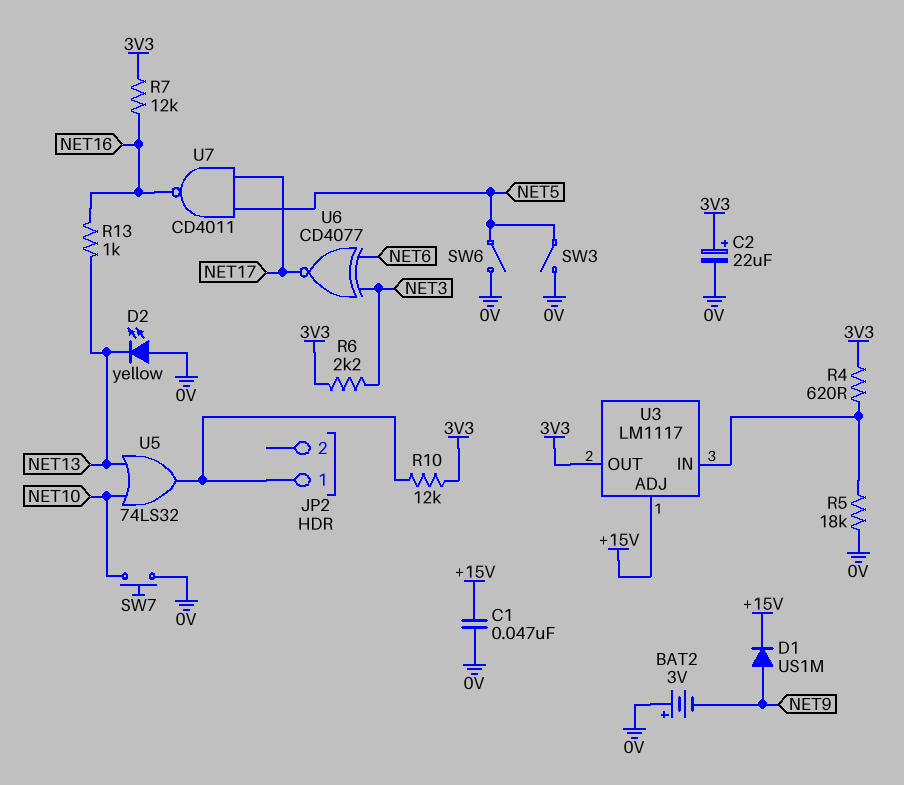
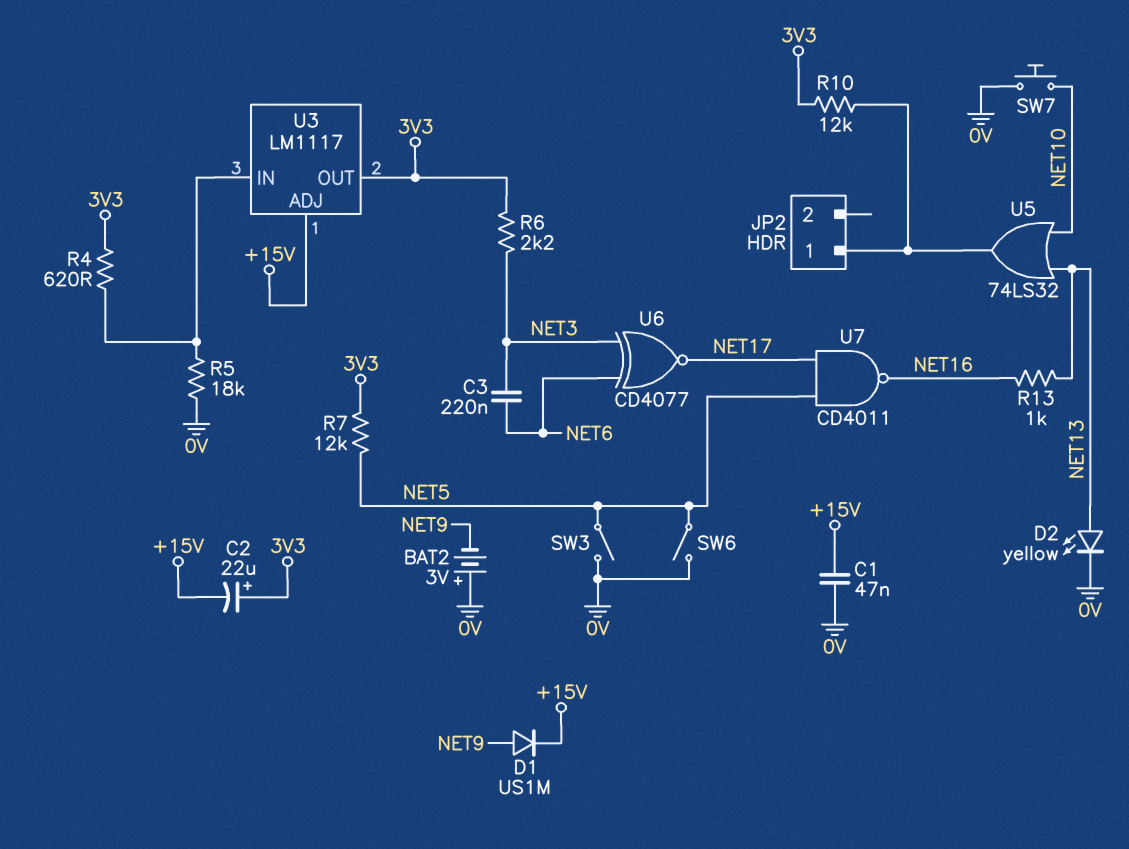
C2: 22uF (plus 3V3, minus 0V) -> 22uF (plus 3V3, minus +15V)
C3: none -> 220nF (NET3, NET6)
D2: LED yellow (A 0V, K NET13) -> LED yellow (A NET13, K 0V)
R7: 12k (3V3, NET16) -> 12k (3V3, NET5)

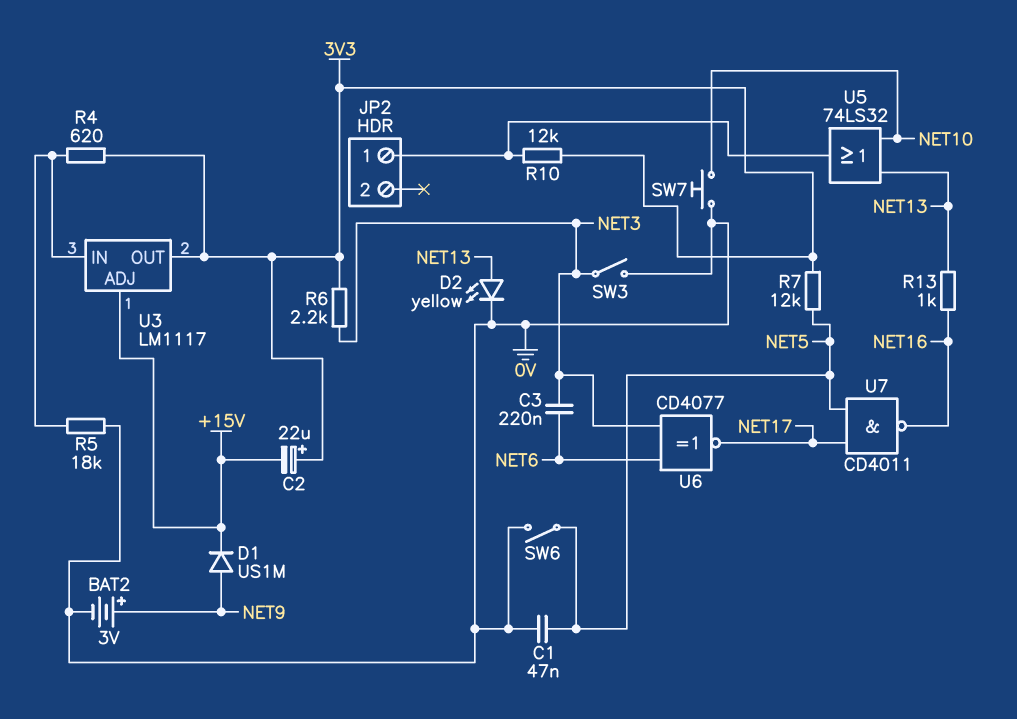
BAT2: 3V (plus 0V, minus NET9) -> 3V (plus NET9, minus 0V)
C1: 47nF (+15V, 0V) -> 47nF (0V, NET5)
SW3: switch (0V, NET5) -> switch (0V, NET3)

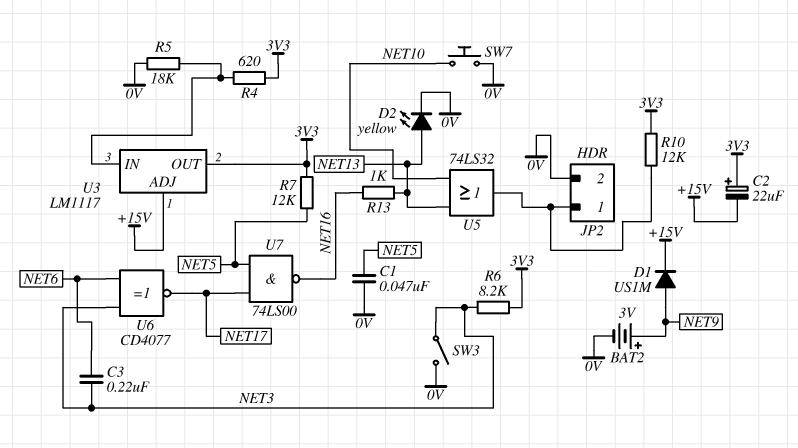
JP2 pin 2: none -> 0V
R6: 2.2k (3V3, NET3) -> 8.2k (3V3, NET3)
SW6: switch (0V, NET5) -> none
U7: NAND CD4011 (in NET5, in NET17, out NET16) -> NAND 74LS00 (in NET5, in NET17, out NET16)

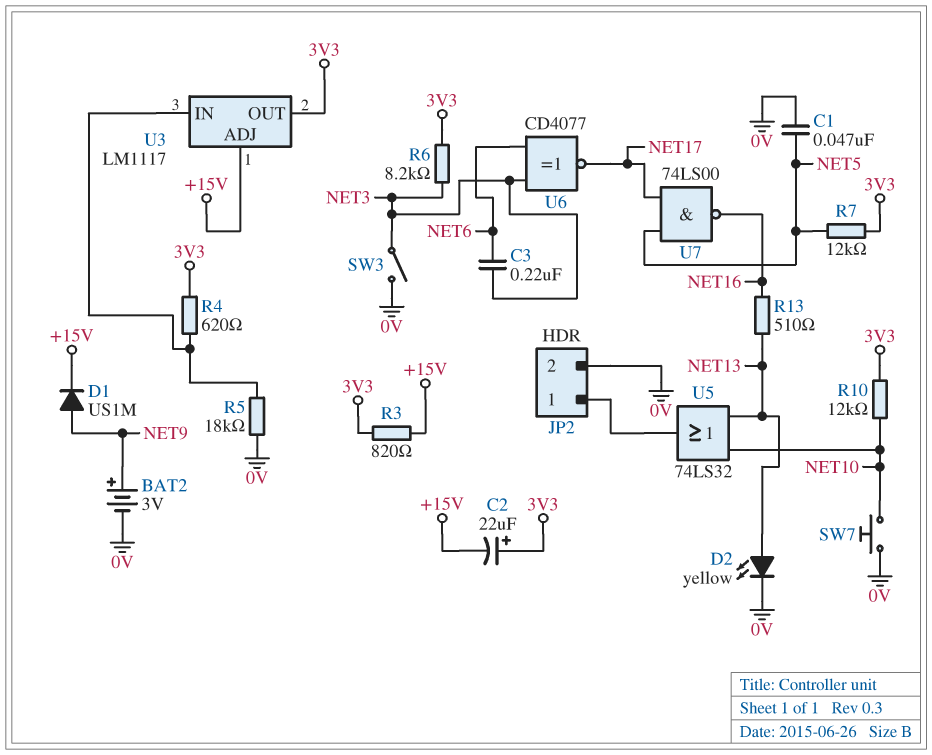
R3: none -> 820 (+15V, 3V3)
R10: 12k (3V3, JP2/1) -> 12k (3V3, NET10)
R13: 1k (NET13, NET16) -> 510 (NET13, NET16)

